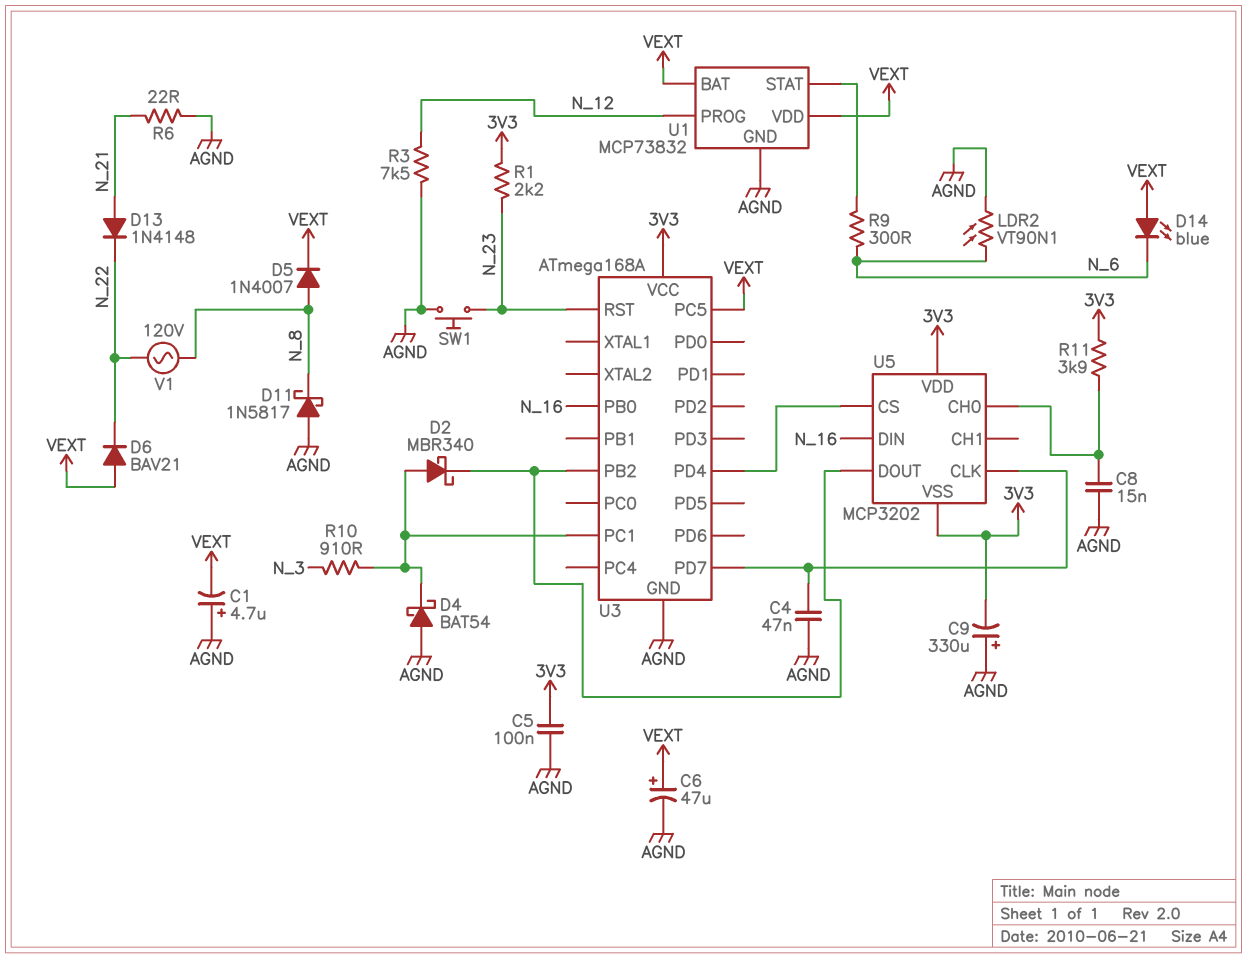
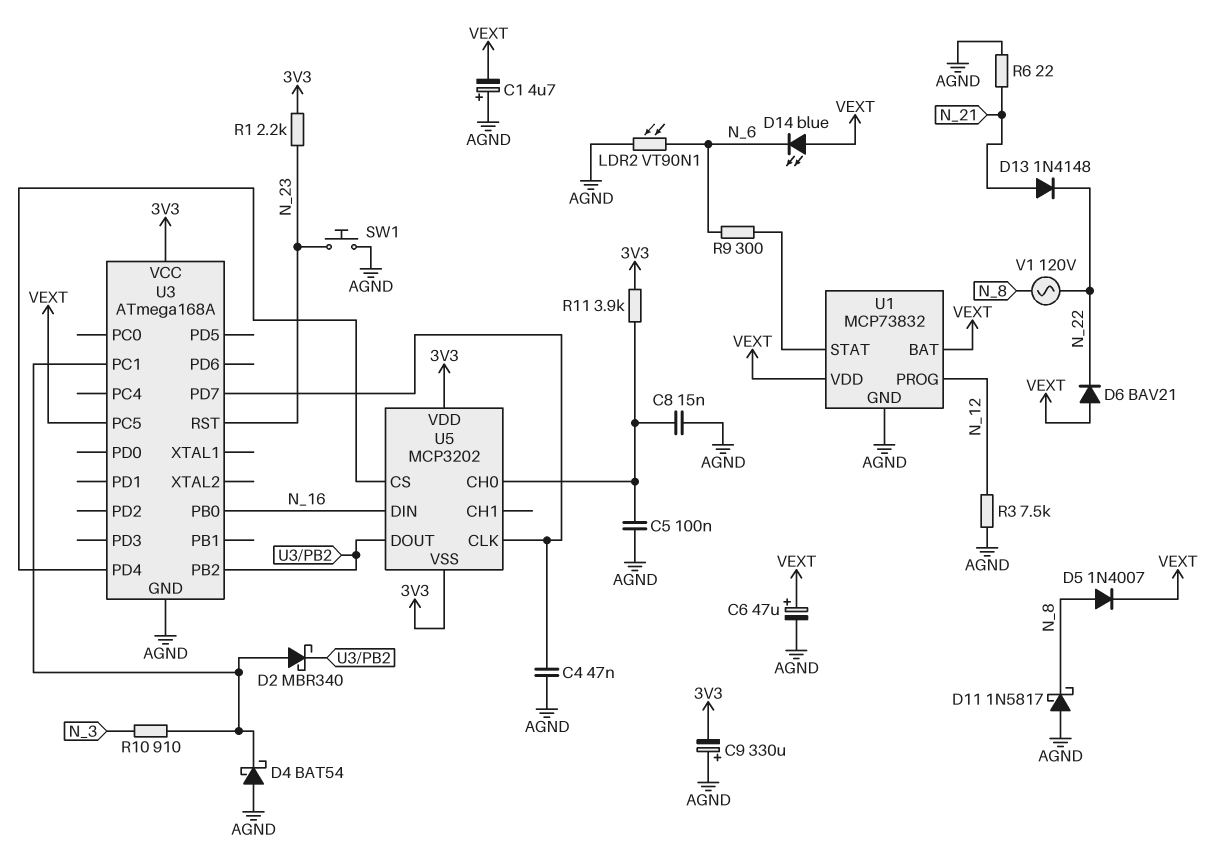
C5: 100nF (3V3, AGND) -> 100nF (AGND, U5/CH0)

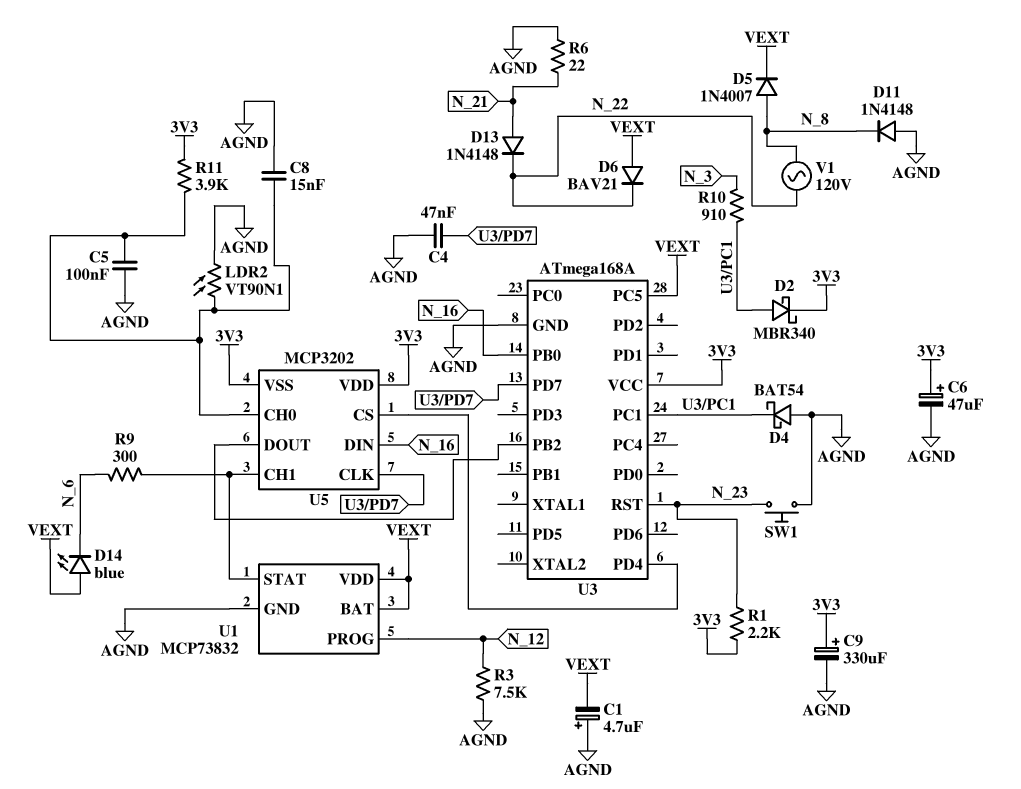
C6: 47uF (plus VEXT, minus AGND) -> 47uF (plus 3V3, minus AGND)
C9: 330uF (plus AGND, minus 3V3) -> 330uF (plus 3V3, minus AGND)
D2: schottky MBR340 (A U3/PC1, K U3/PB2) -> schottky MBR340 (A U3/PC1, K 3V3)
D11: schottky 1N5817 (A AGND, K N_8) -> diode 1N4148 (A AGND, K N_8)
LDR2: VT90N1 (AGND, N_6) -> VT90N1 (AGND, U5/CH0)
U5 pin CH1: none -> U1/STAT

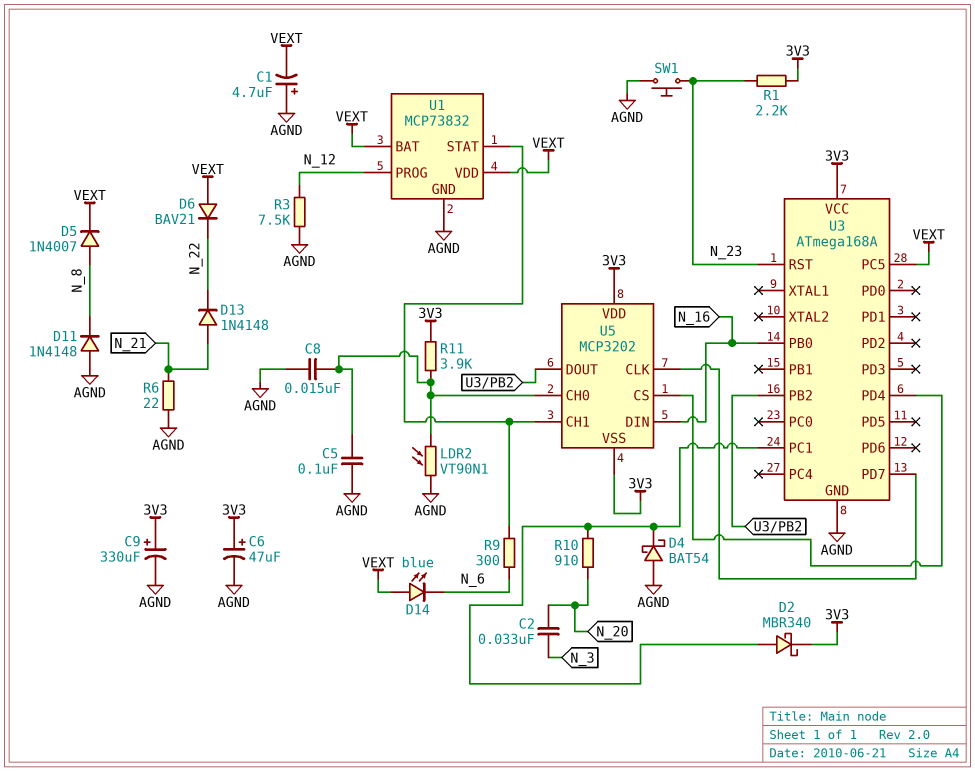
C2: none -> 33nF (N_3, N_20)
C4: 47nF (AGND, U3/PD7) -> none
R10: 910 (N_3, U3/PC1) -> 910 (N_20, U3/PC1)
V1: AC 120V (N_8, N_22) -> none

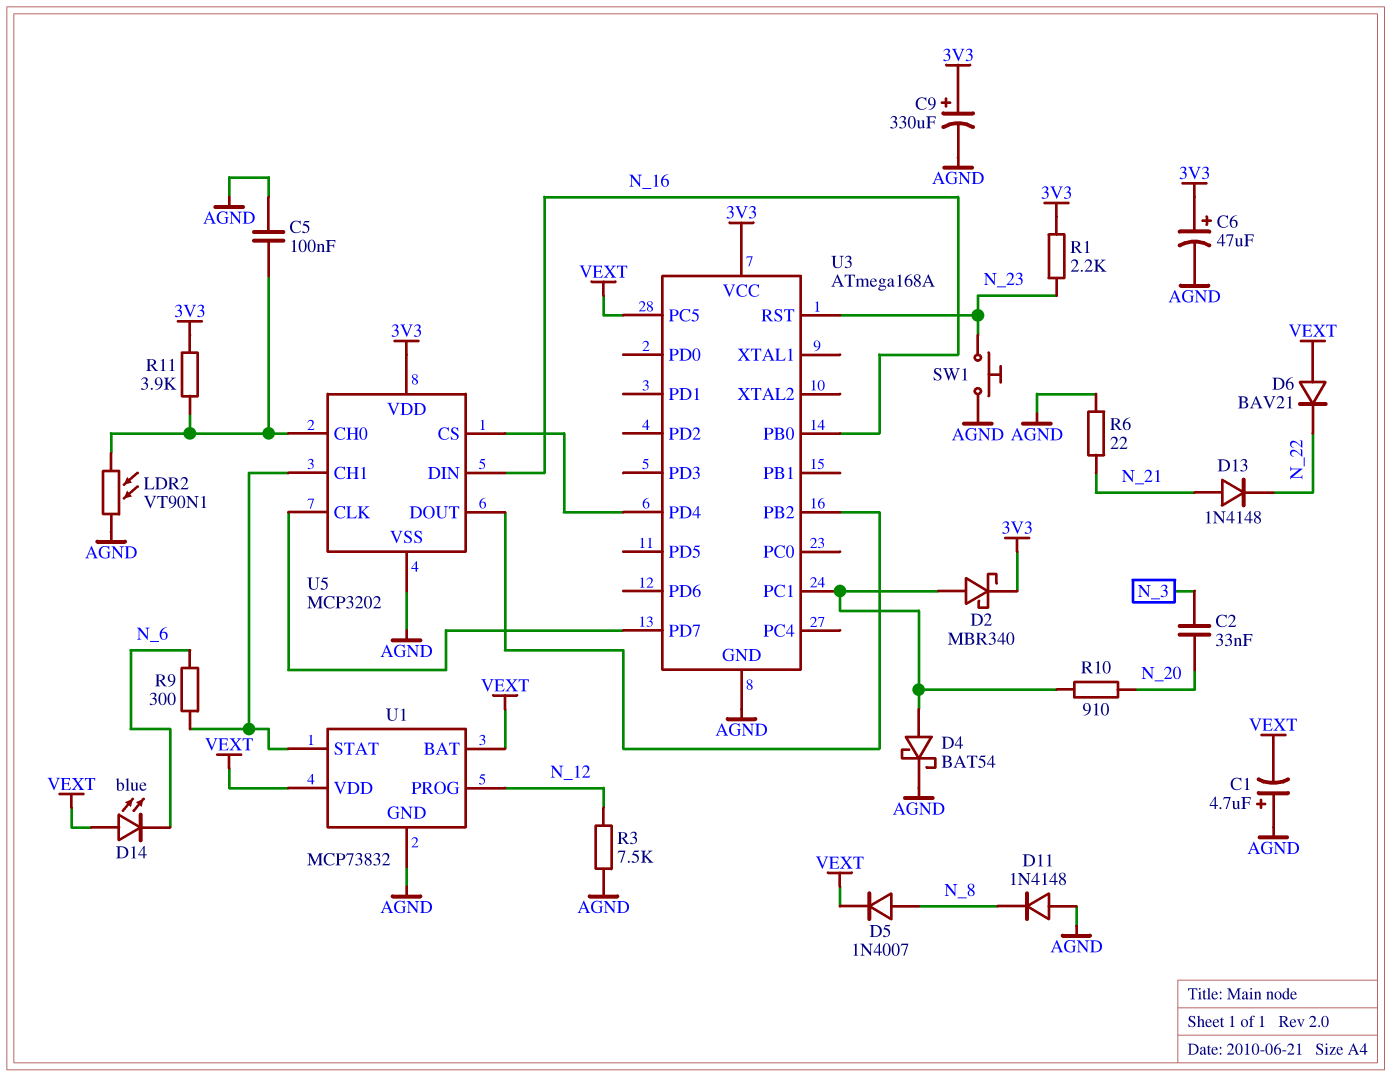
C8: 15nF (AGND, U5/CH0) -> none
D4: schottky BAT54 (A AGND, K U3/PC1) -> schottky BAT54 (A U3/PC1, K AGND)
U5 pin VSS: 3V3 -> AGND

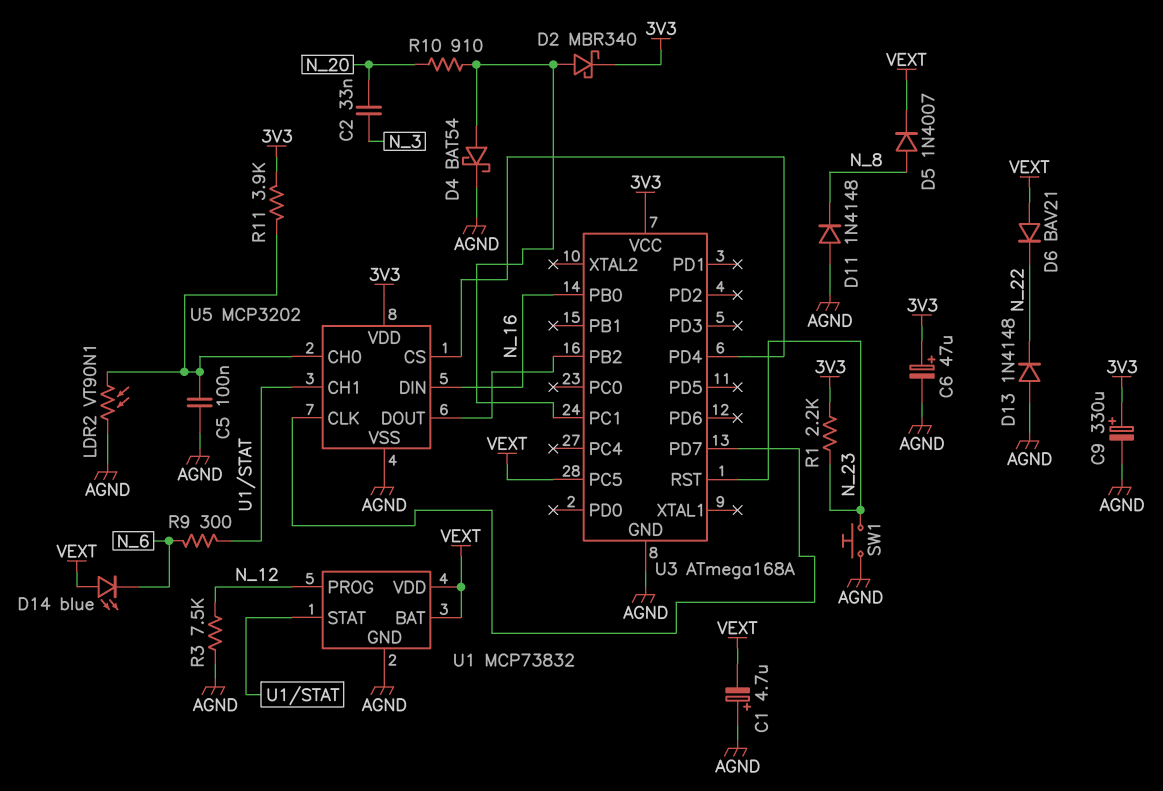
D13: diode 1N4148 (A N_21, K N_22) -> diode 1N4148 (A AGND, K N_22)
R6: 22 (AGND, N_21) -> none

